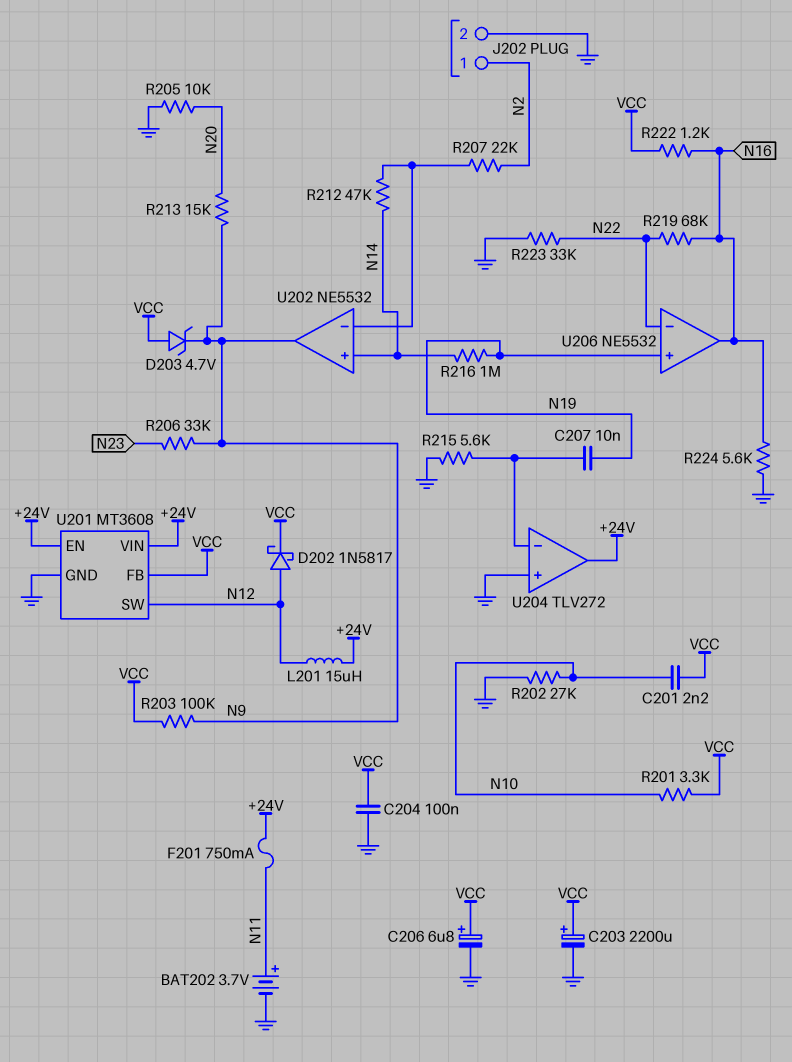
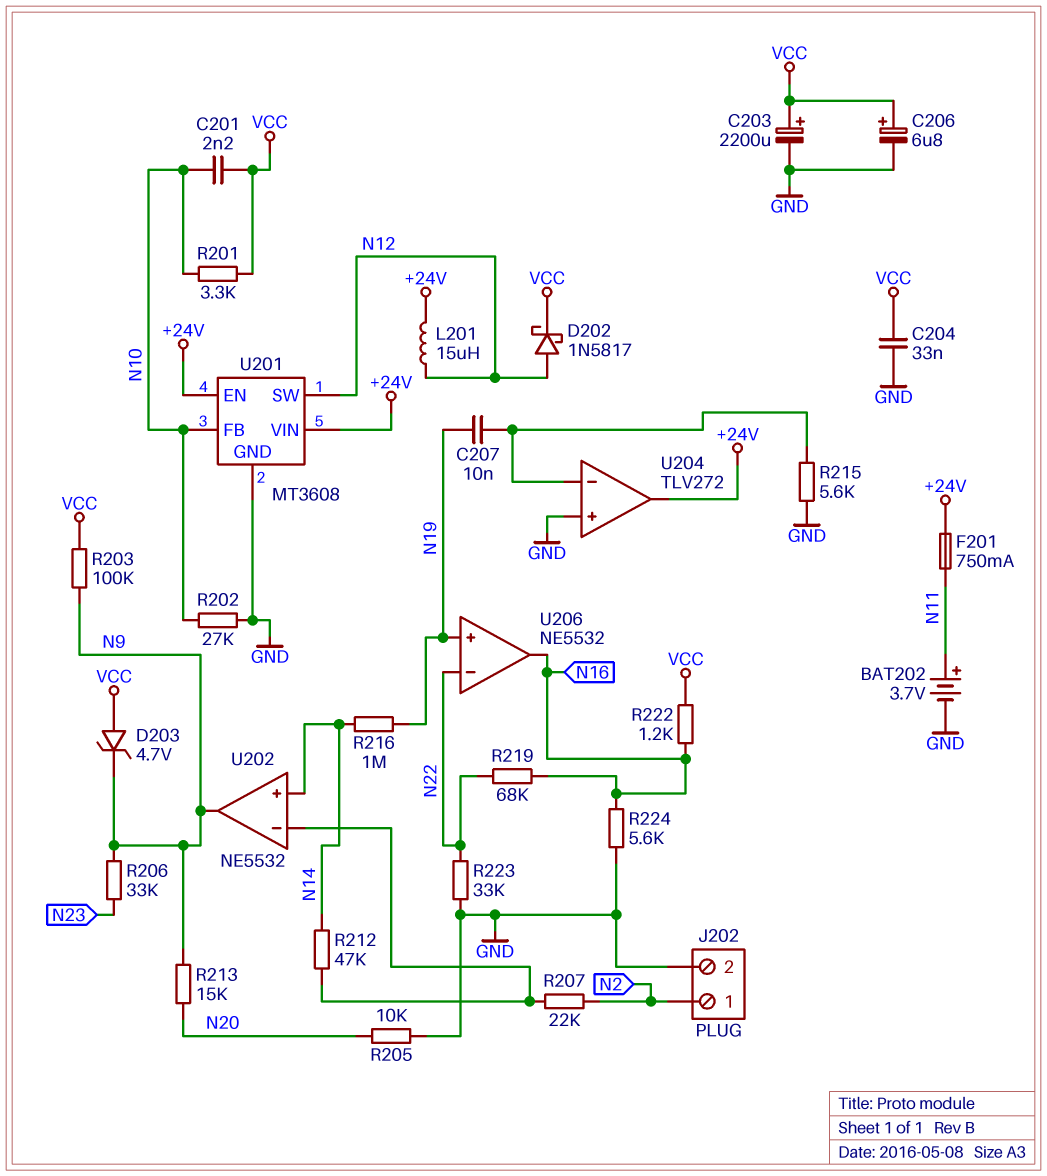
C204: 100nF (GND, VCC) -> 33nF (GND, VCC)
U201 pin FB: VCC -> N10

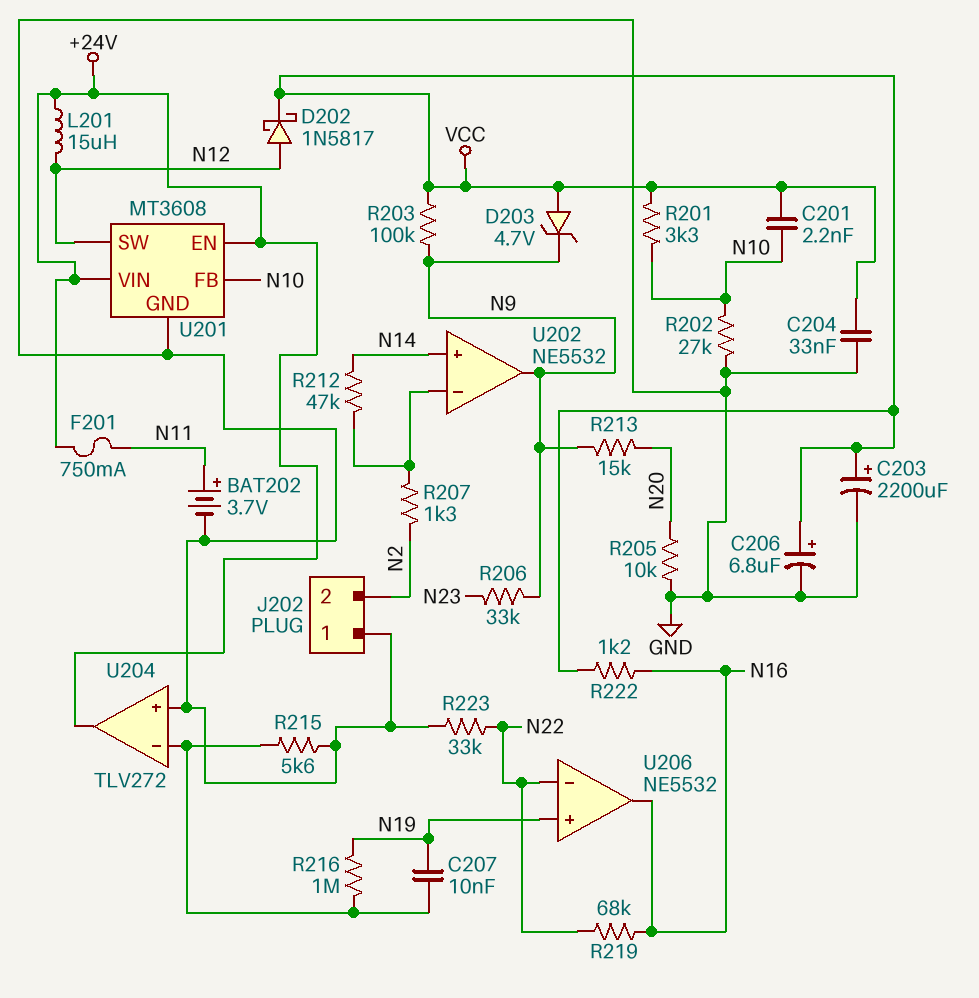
J202 pin 1: N2 -> GND
J202 pin 2: GND -> N2
R207: 22k (N2, U202/in-) -> 1.3k (N2, U202/in-)
R216: 1M (N14, N19) -> 1M (N19, U204/in-)
R224: 5.6k (GND, N16) -> none

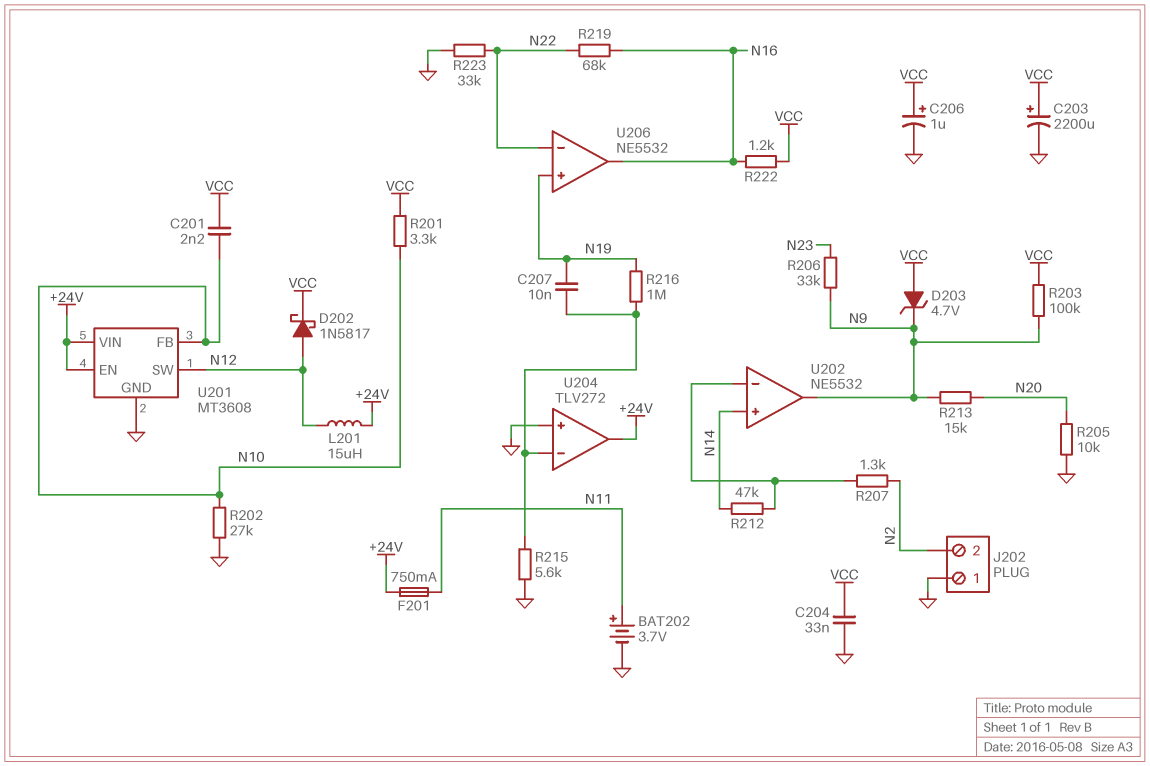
C206: 6.8uF (plus VCC, minus GND) -> 1uF (plus VCC, minus GND)

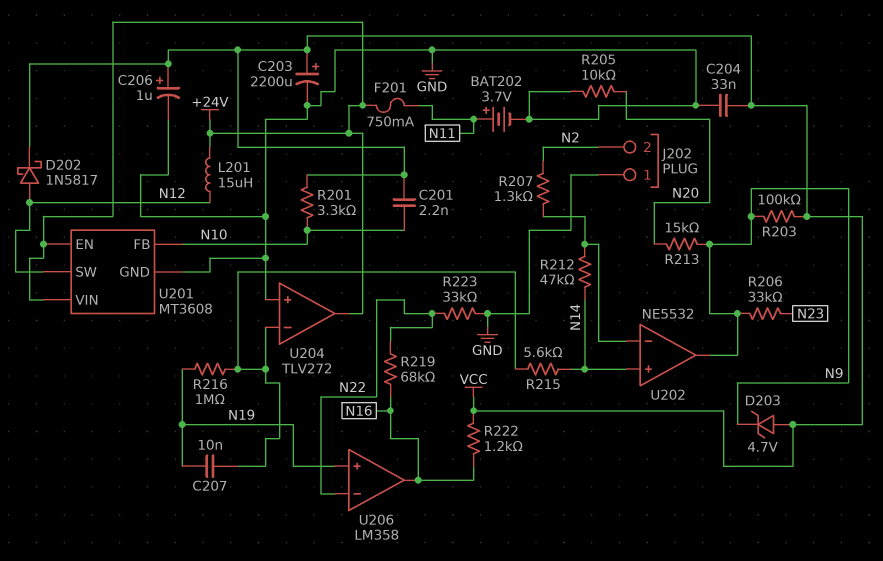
R202: 27k (GND, N10) -> none
R215: 5.6k (GND, U204/in-) -> 5.6k (N14, U204/in-)
U206: NE5532 -> LM358

